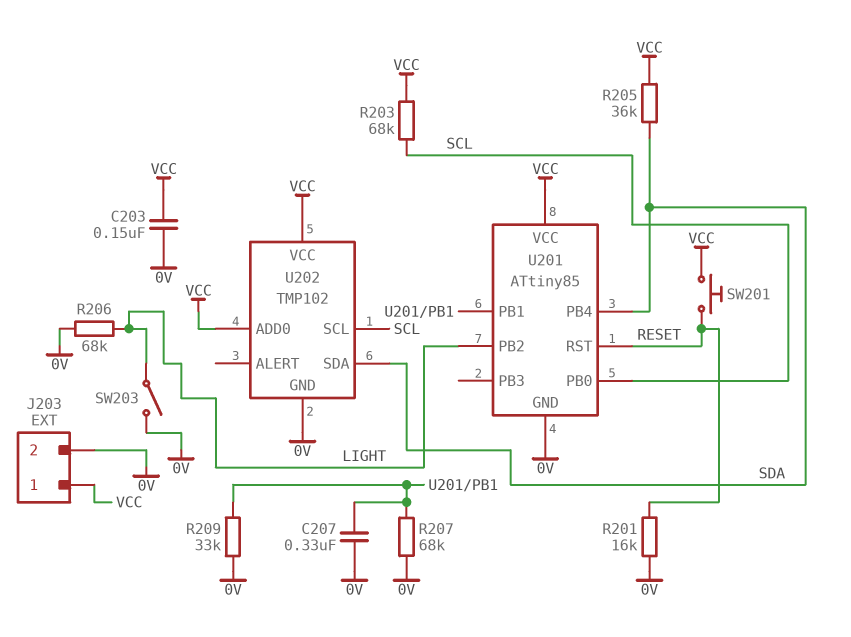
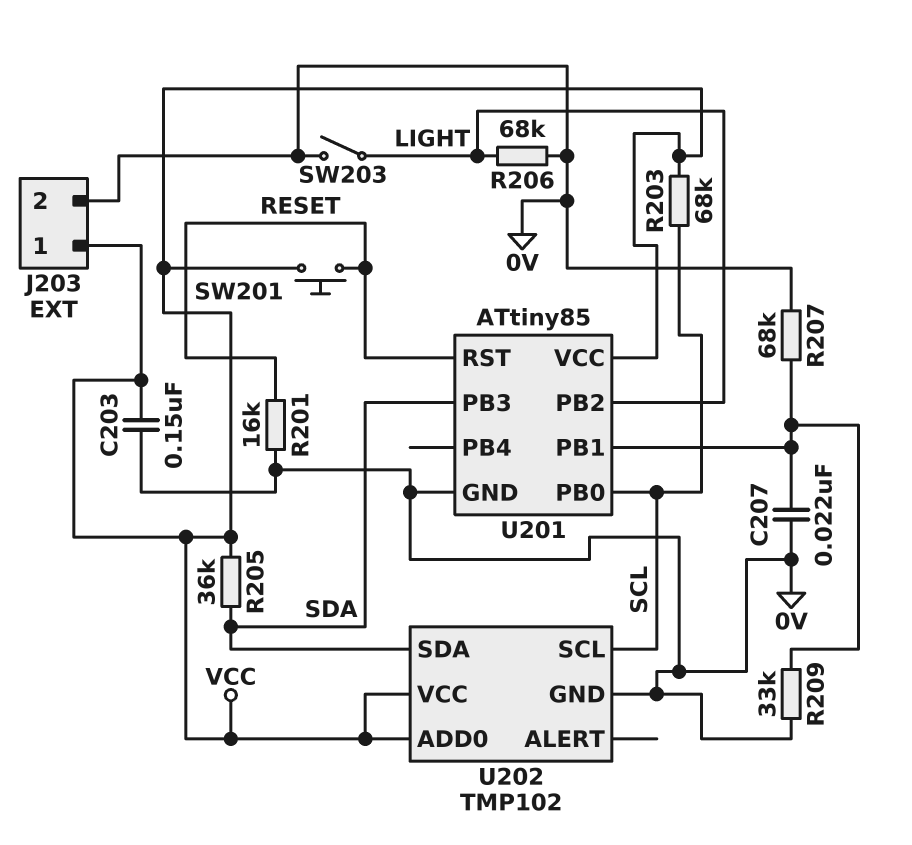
C207: 330nF (0V, U201/PB1) -> 22nF (0V, U201/PB1)
U201 pin PB3: none -> SDA
U201 pin PB4: SDA -> none

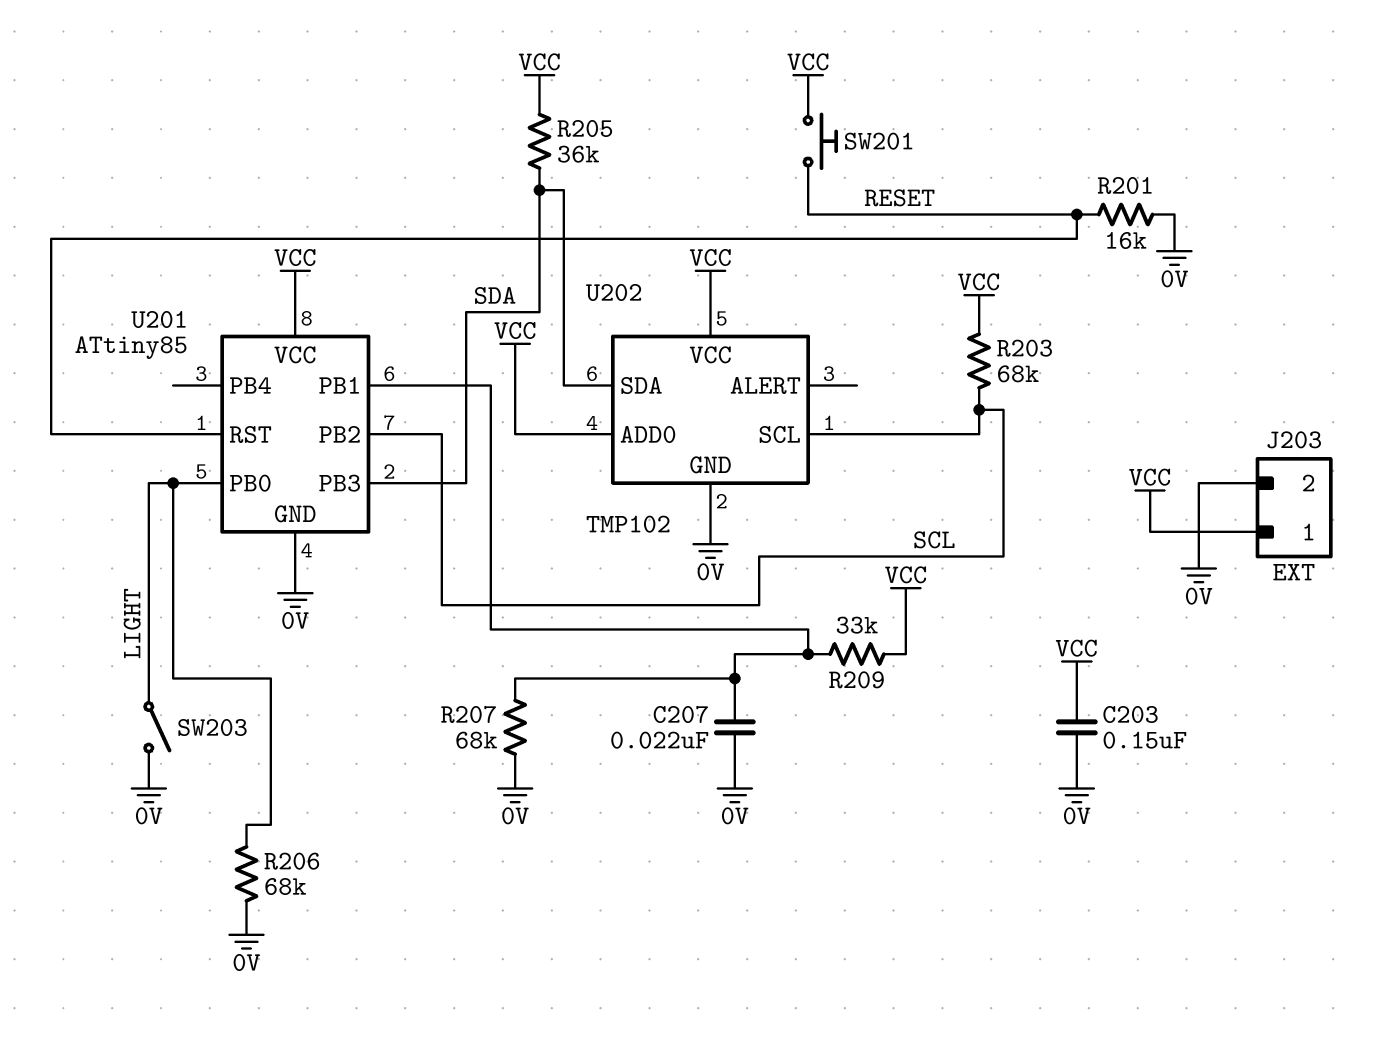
R209: 33k (0V, U201/PB1) -> 33k (U201/PB1, VCC)
U201 pin PB0: SCL -> LIGHT
U201 pin PB2: LIGHT -> SCL

